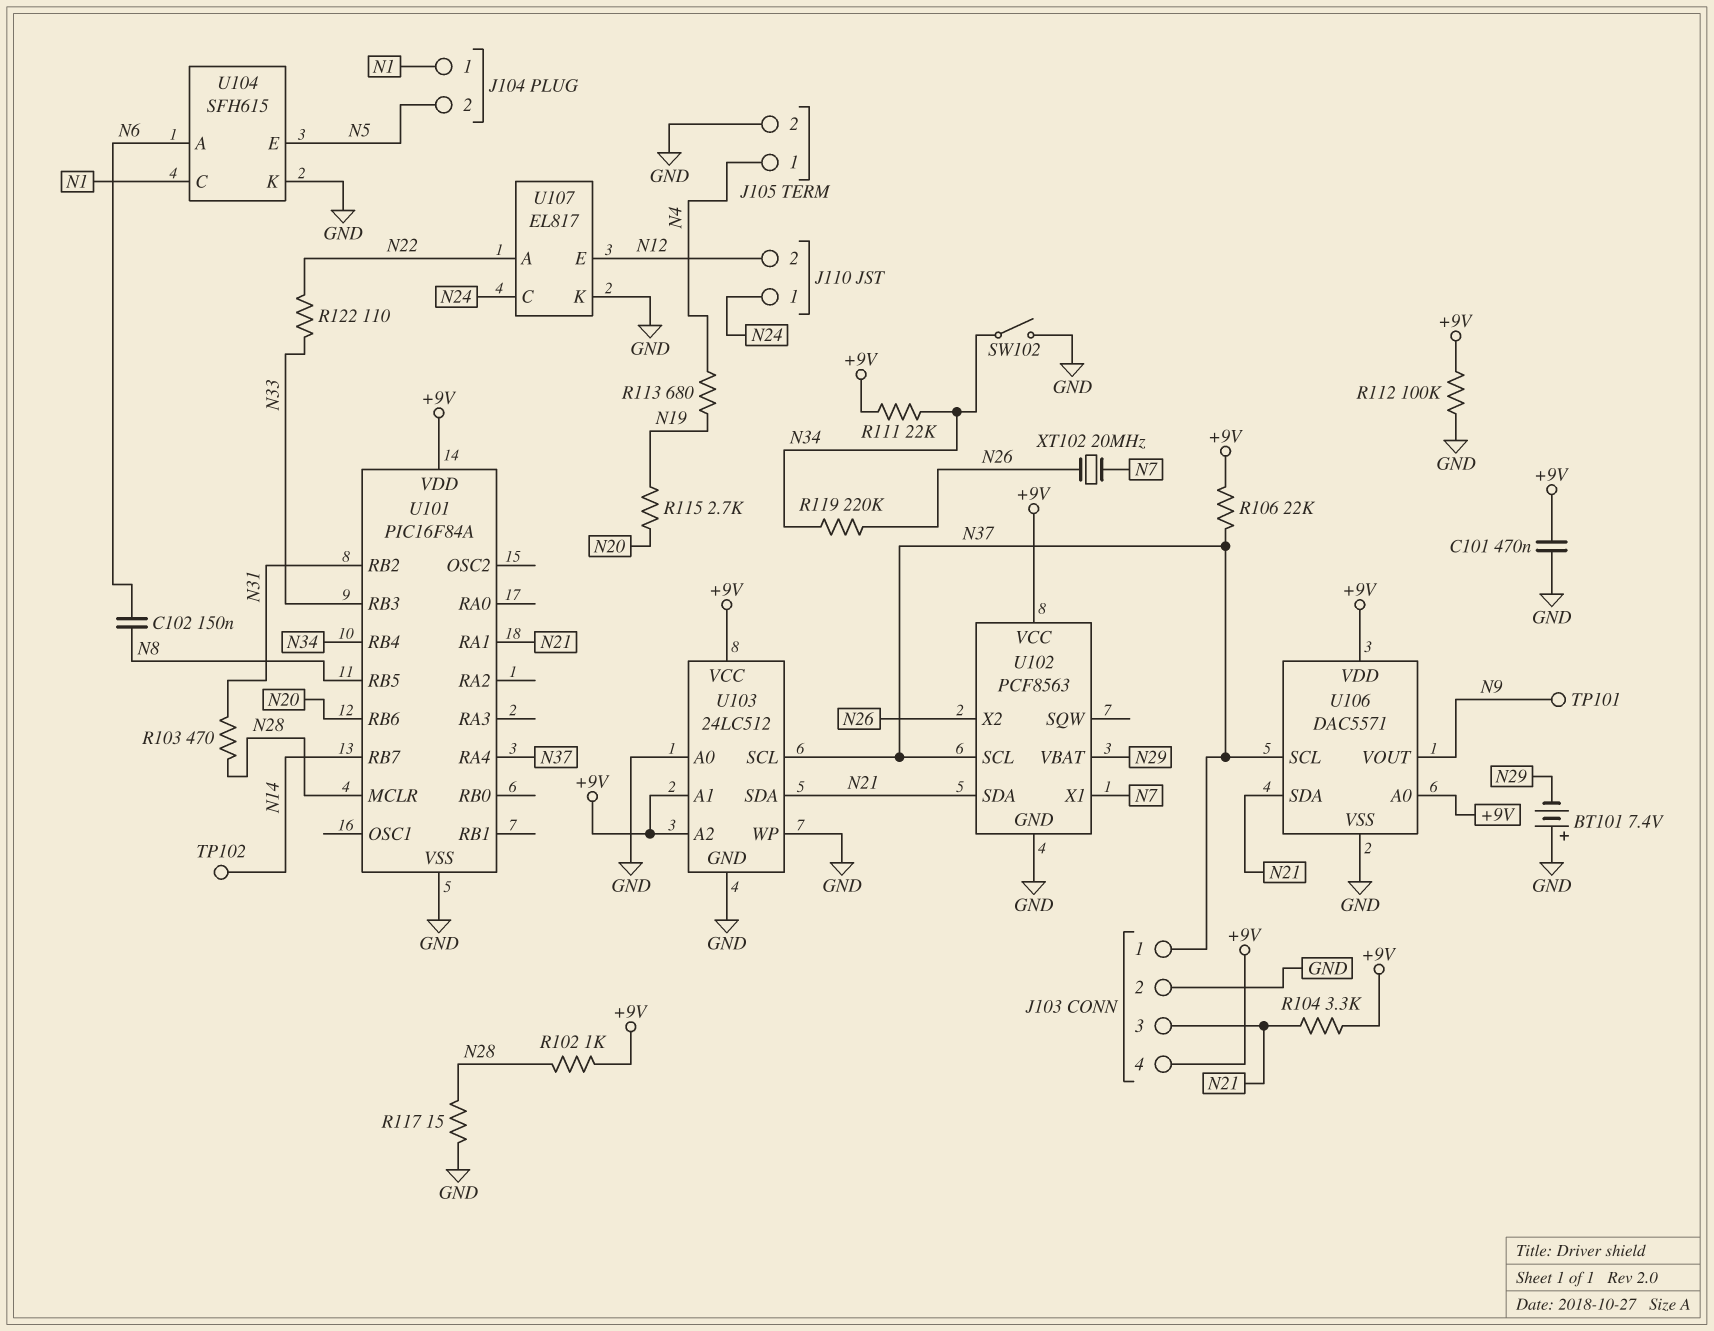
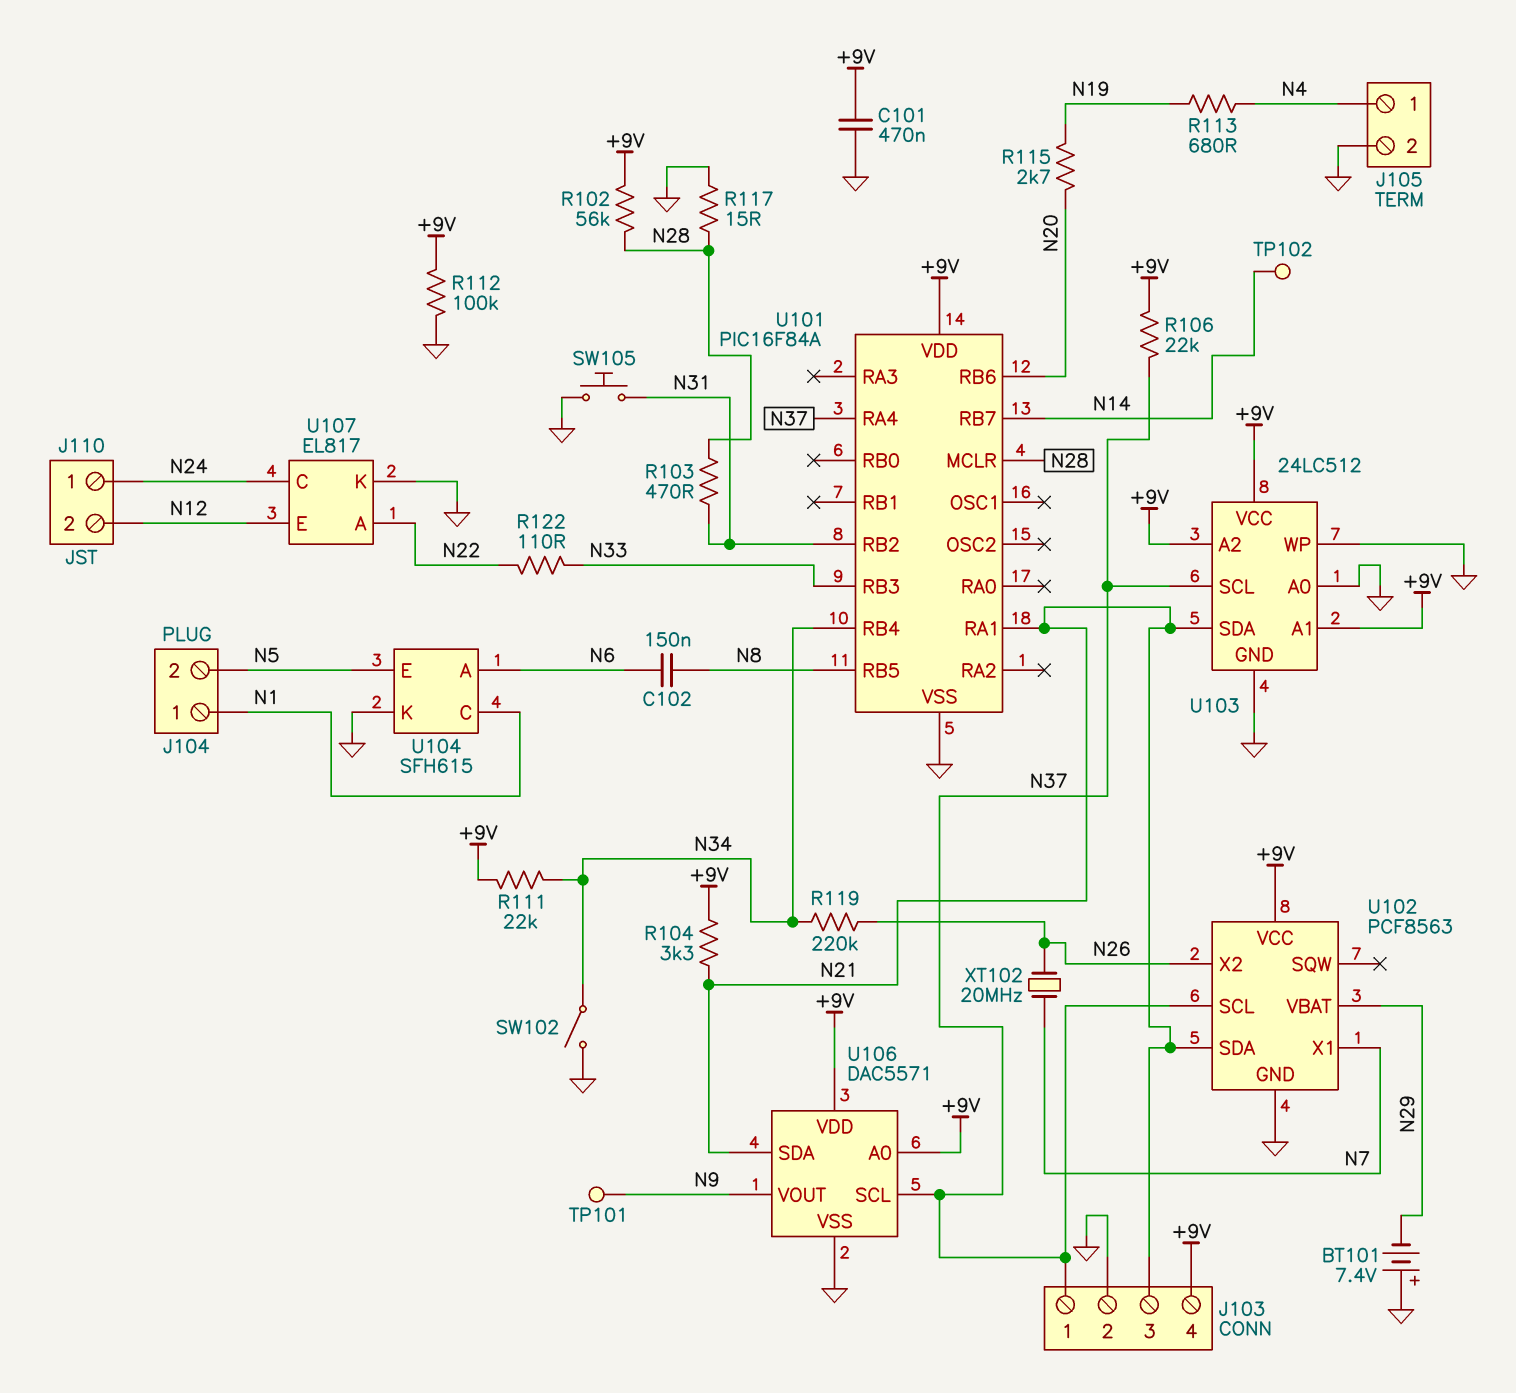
R102: 1k (+9V, N28) -> 56k (+9V, N28)
SW105: none -> button (GND, N31)

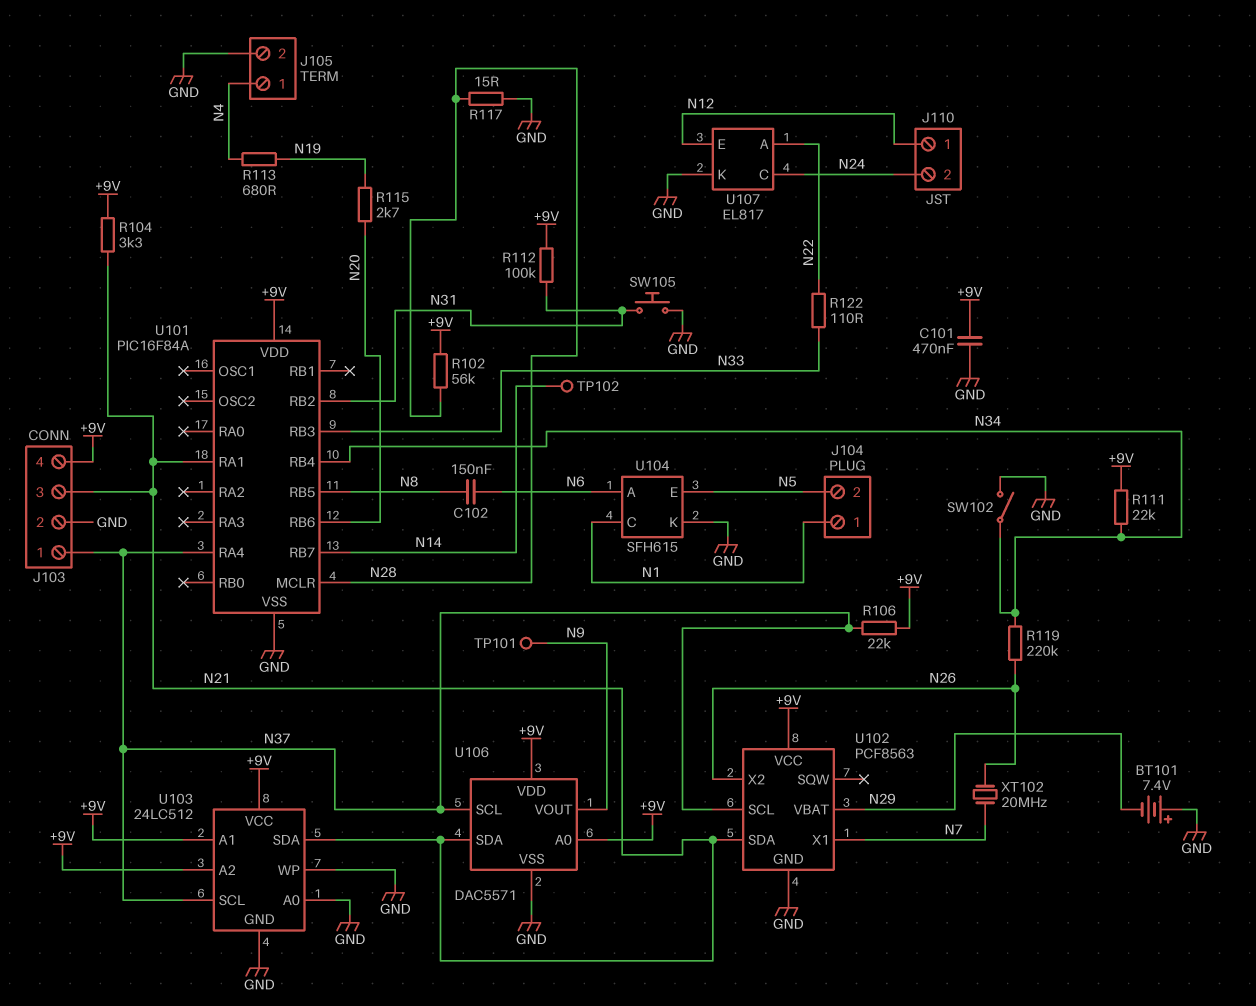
J110 pin 1: N24 -> N12
J110 pin 2: N12 -> N24
R103: 470 (N28, N31) -> none
R112: 100k (+9V, GND) -> 100k (+9V, N31)

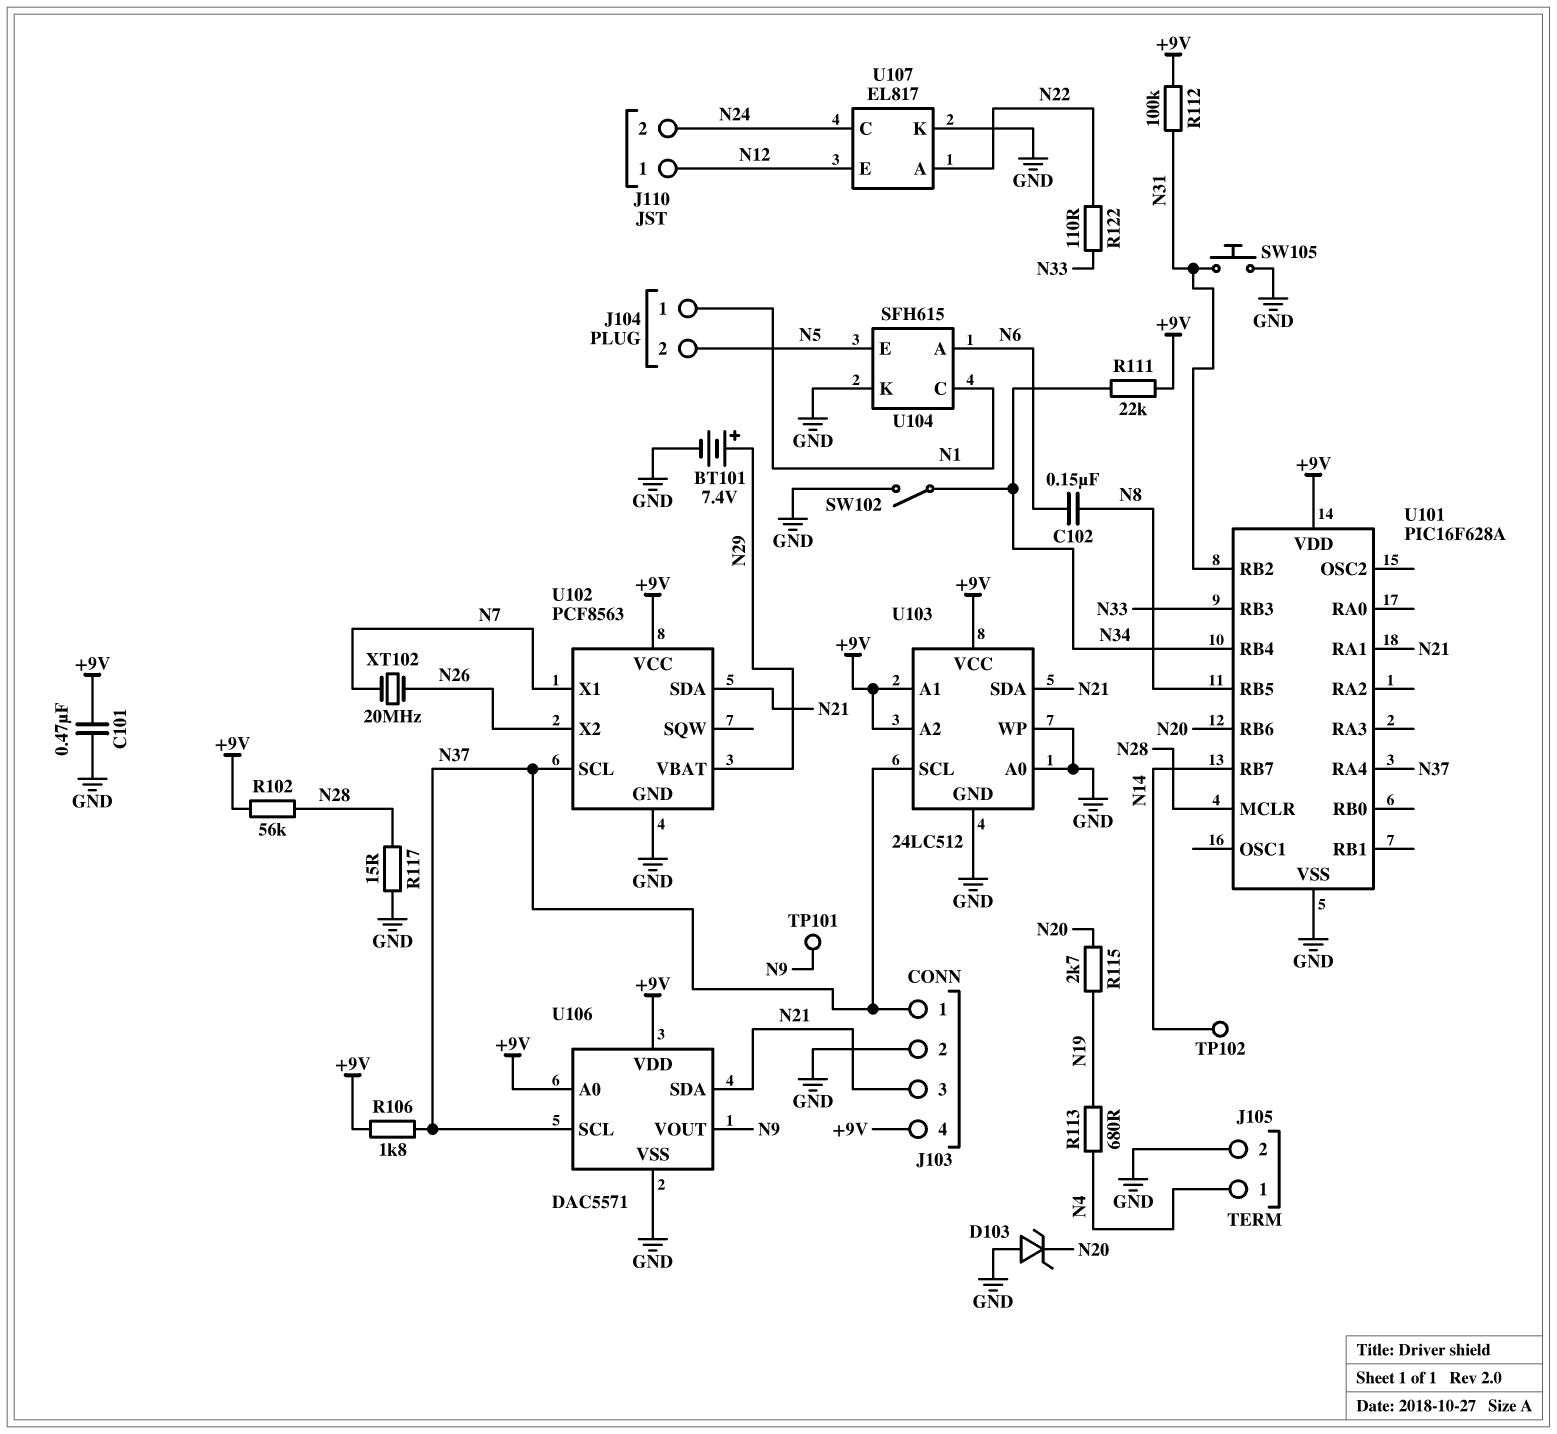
BT101: 7.4V (plus GND, minus N29) -> 7.4V (plus N29, minus GND)
D103: none -> zener (A GND, K N20)
R104: 3.3k (+9V, N21) -> none
R106: 22k (+9V, N37) -> 1.8k (+9V, N37)
R119: 220k (N26, N34) -> none
U101: PIC16F84A -> PIC16F628A

